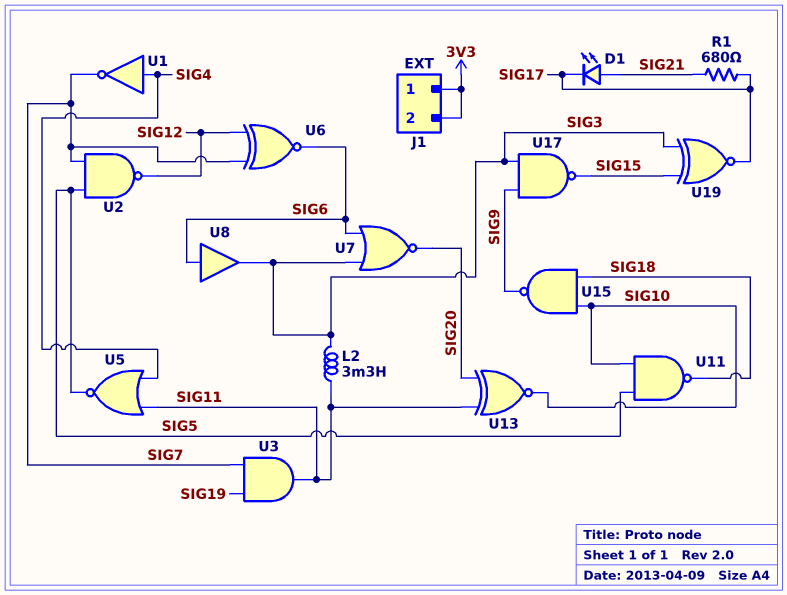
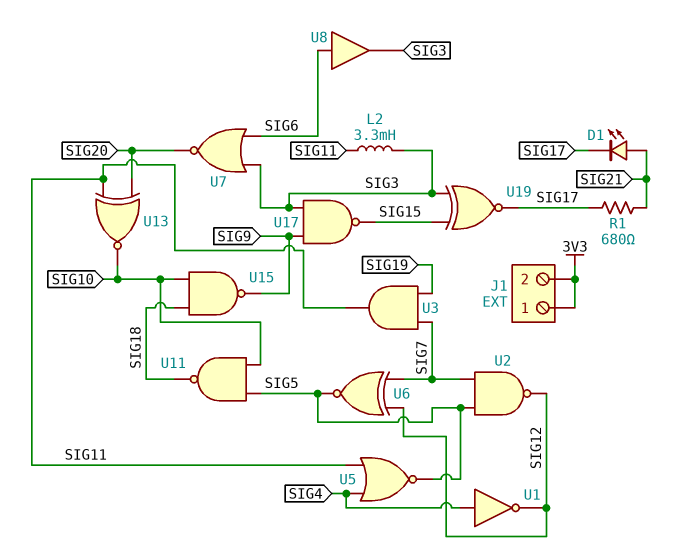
U1: NOT (in SIG4, out SIG7) -> NOT (in SIG4, out SIG12)
U6: XNOR (in SIG7, in SIG12, out SIG6) -> XNOR (in SIG7, in SIG12, out SIG5)

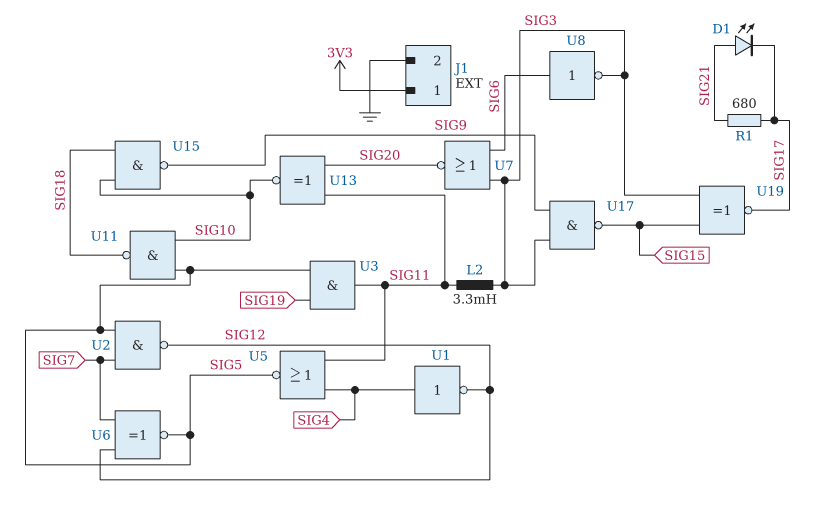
J1 pin 2: 3V3 -> GND
U3: AND (in SIG7, in SIG19, out SIG11) -> AND (in SIG5, in SIG19, out SIG11)
U8: buffer (in SIG6, out SIG3) -> NOT (in SIG6, out SIG3)

